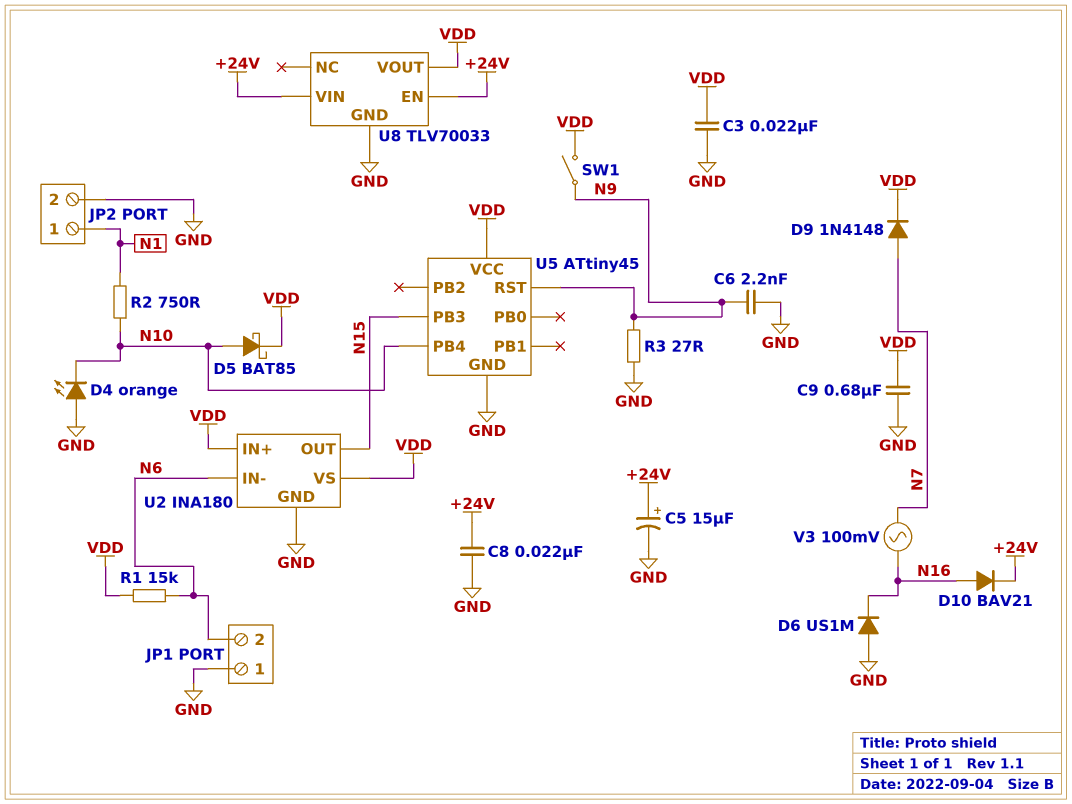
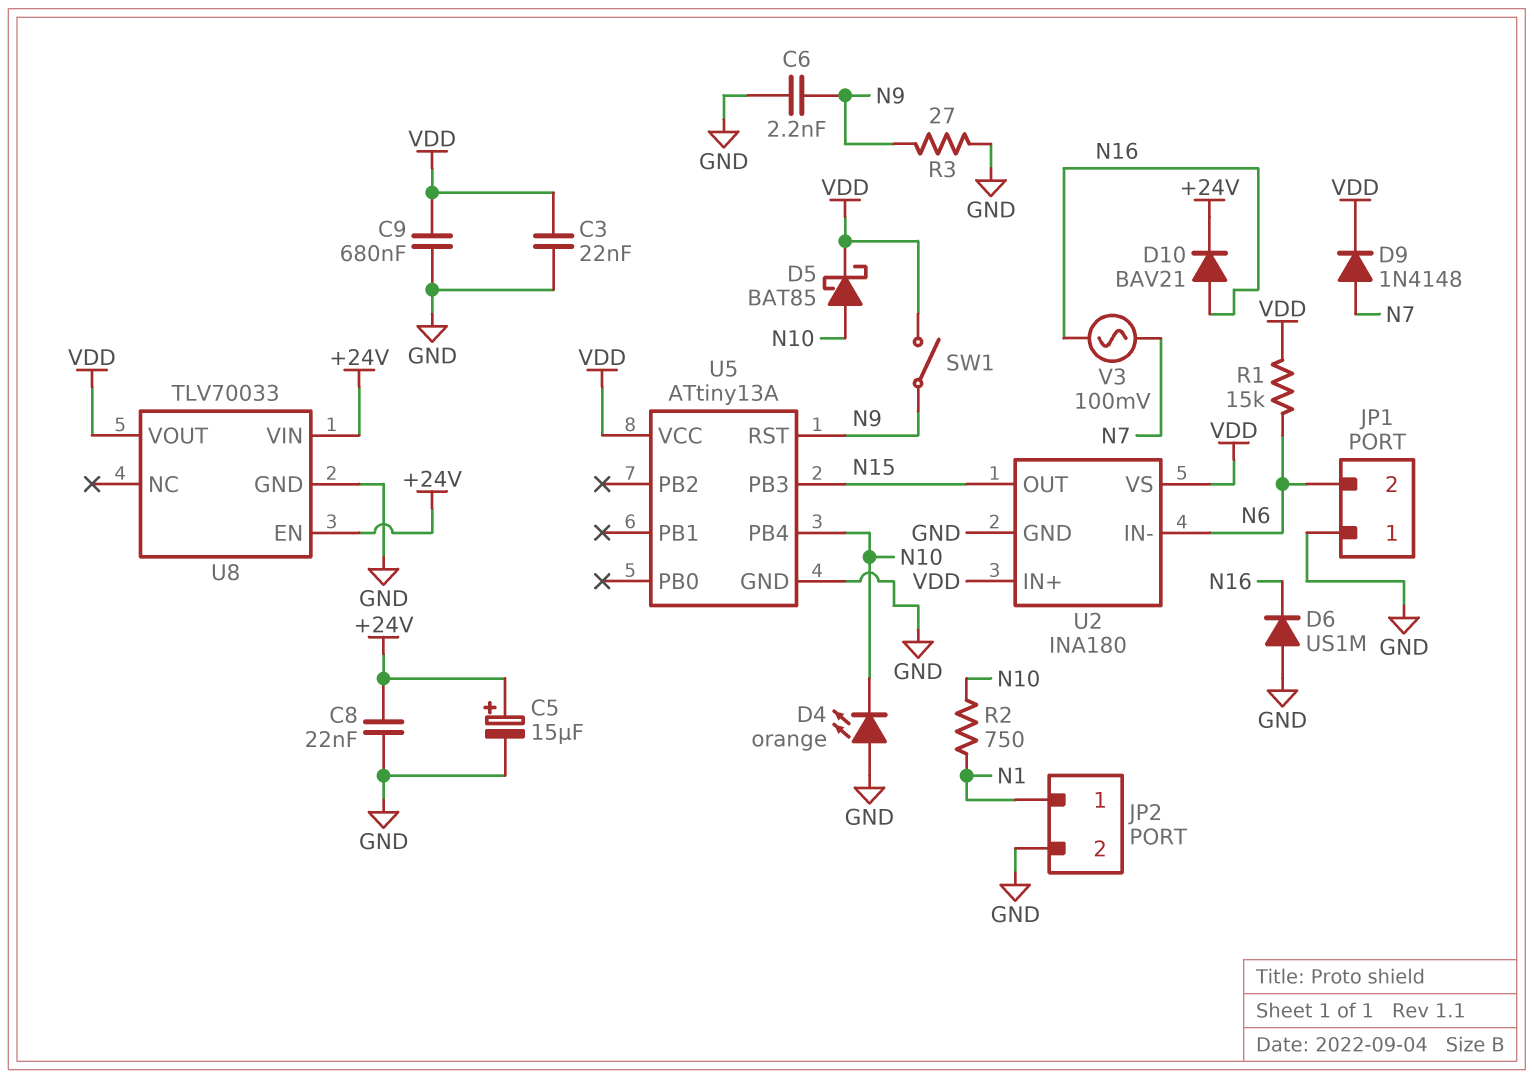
U5: ATtiny45 -> ATtiny13A

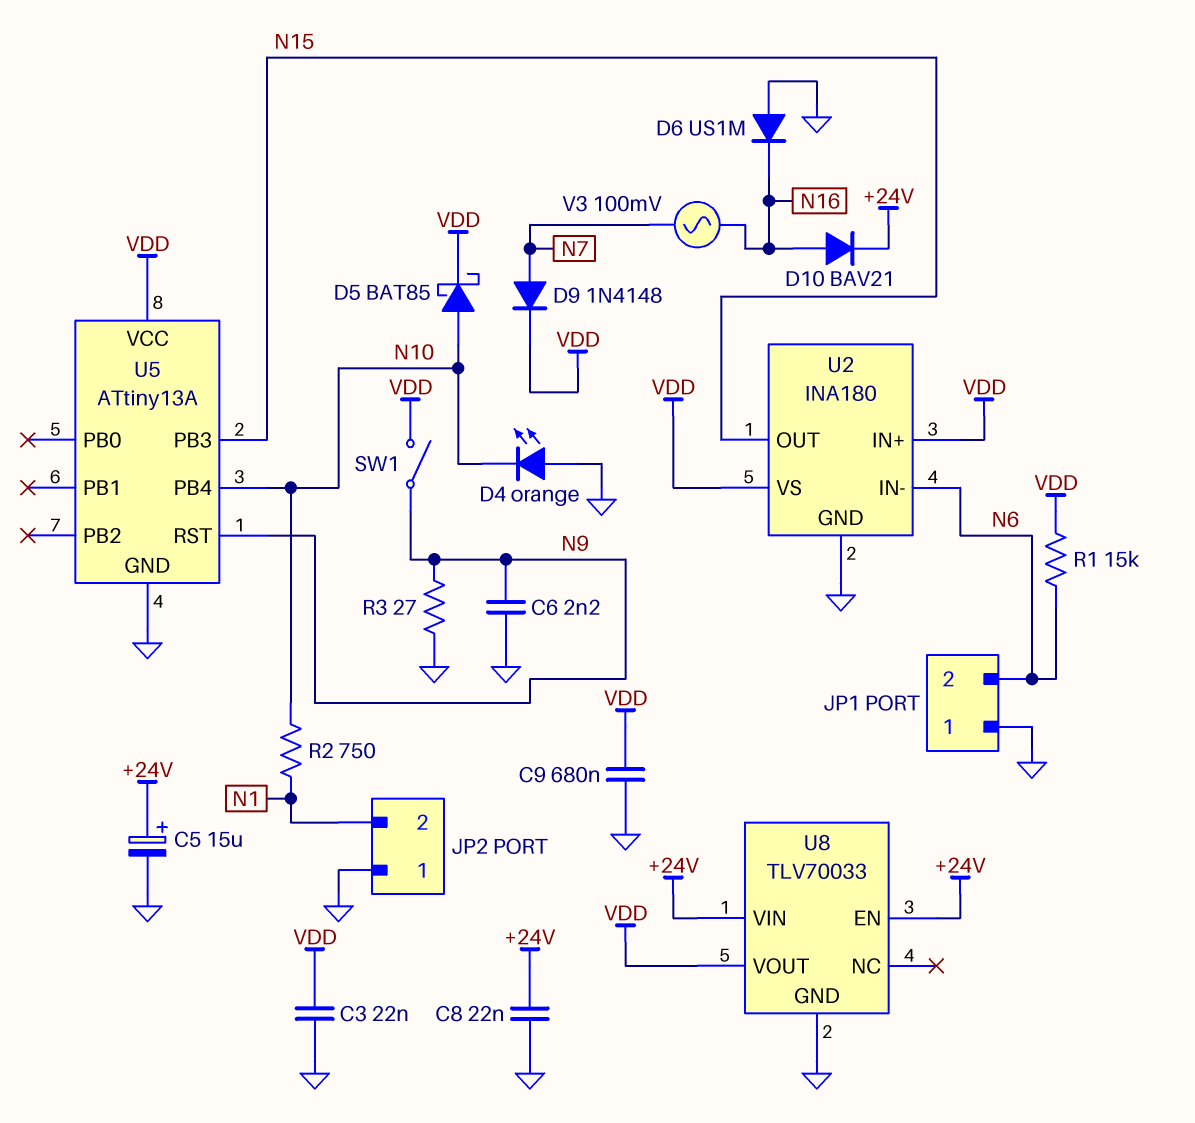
JP2 pin 1: N1 -> GND
JP2 pin 2: GND -> N1

